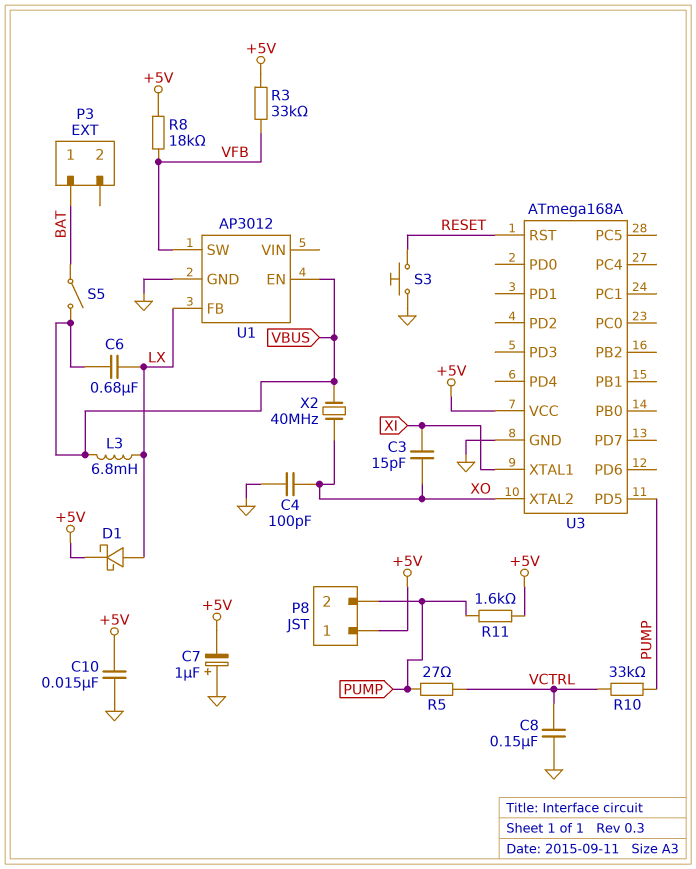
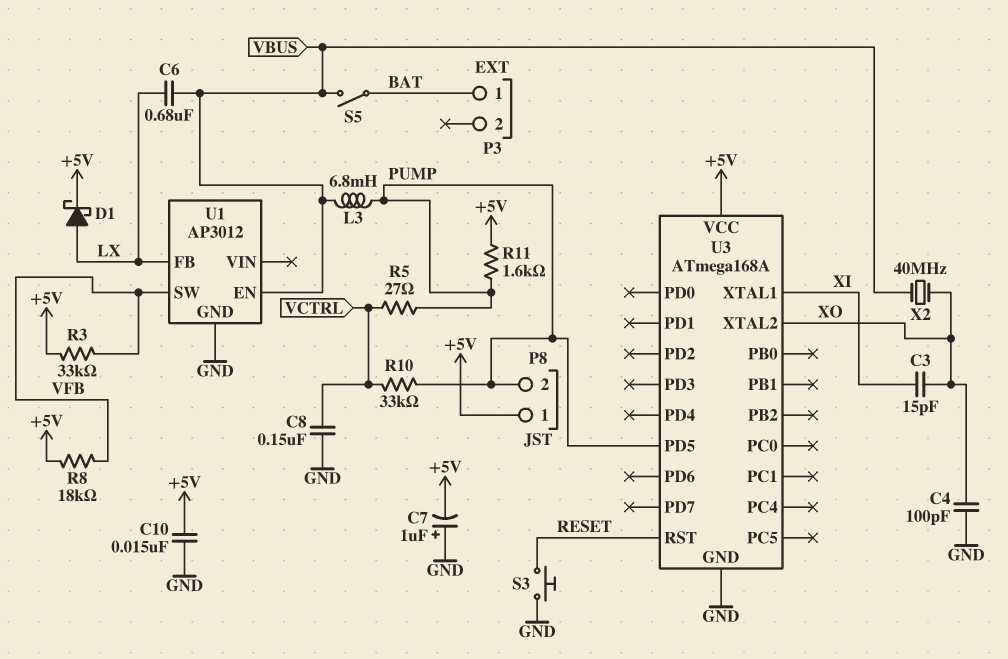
L3: 6.8mH (LX, VBUS) -> 6.8mH (PUMP, VBUS)

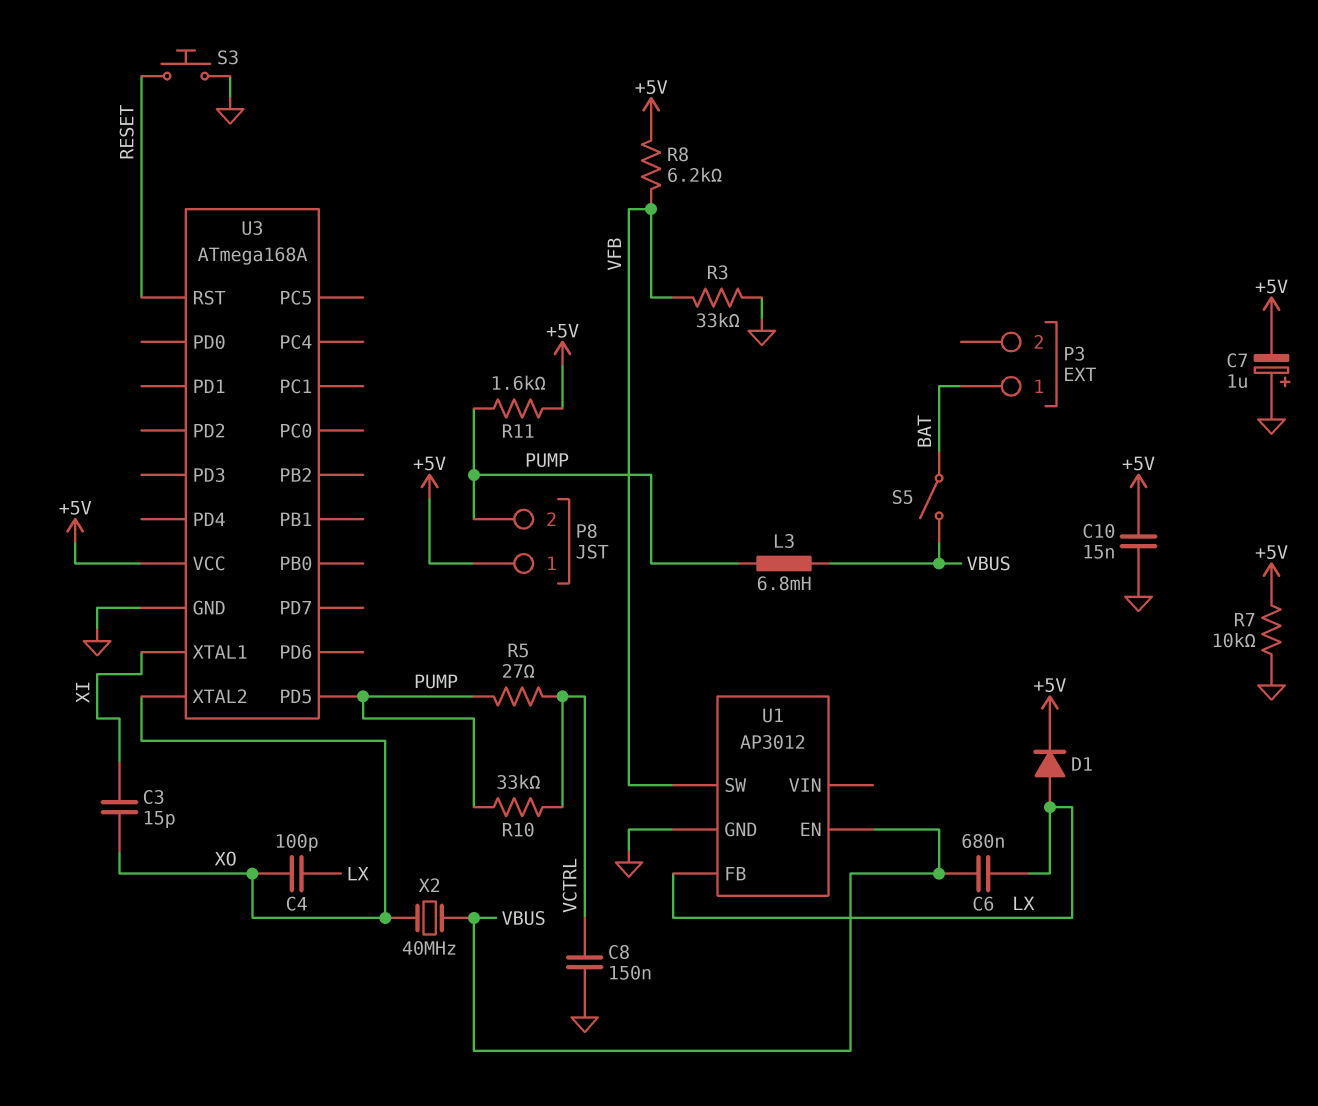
C4: 100pF (GND, XO) -> 100pF (LX, XO)
D1: schottky (A LX, K +5V) -> diode (A LX, K +5V)
R3: 33k (+5V, VFB) -> 33k (GND, VFB)
R7: none -> 10k (+5V, GND)
R8: 18k (+5V, VFB) -> 6.2k (+5V, VFB)

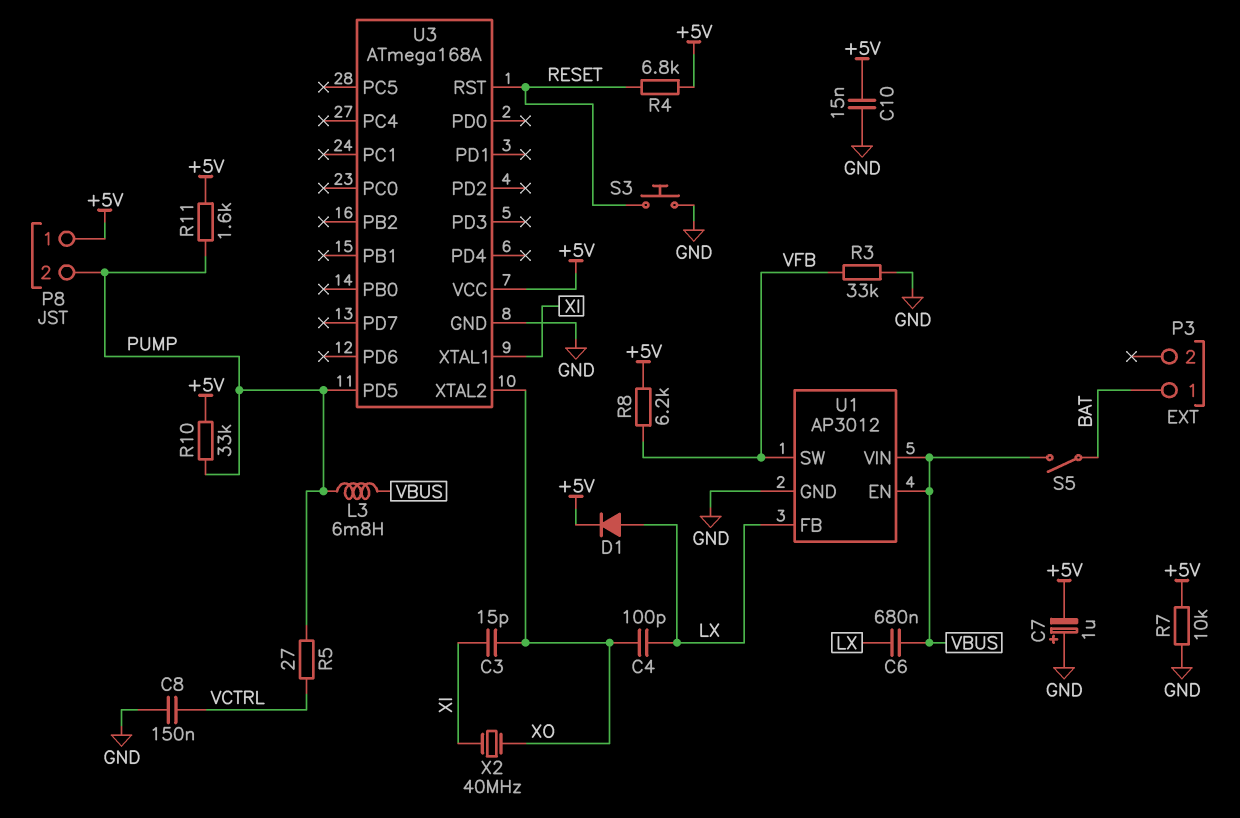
R4: none -> 6.8k (+5V, RESET)
R10: 33k (PUMP, VCTRL) -> 33k (+5V, PUMP)
U1 pin VIN: none -> VBUS
X2: 40MHz (VBUS, XO) -> 40MHz (XI, XO)

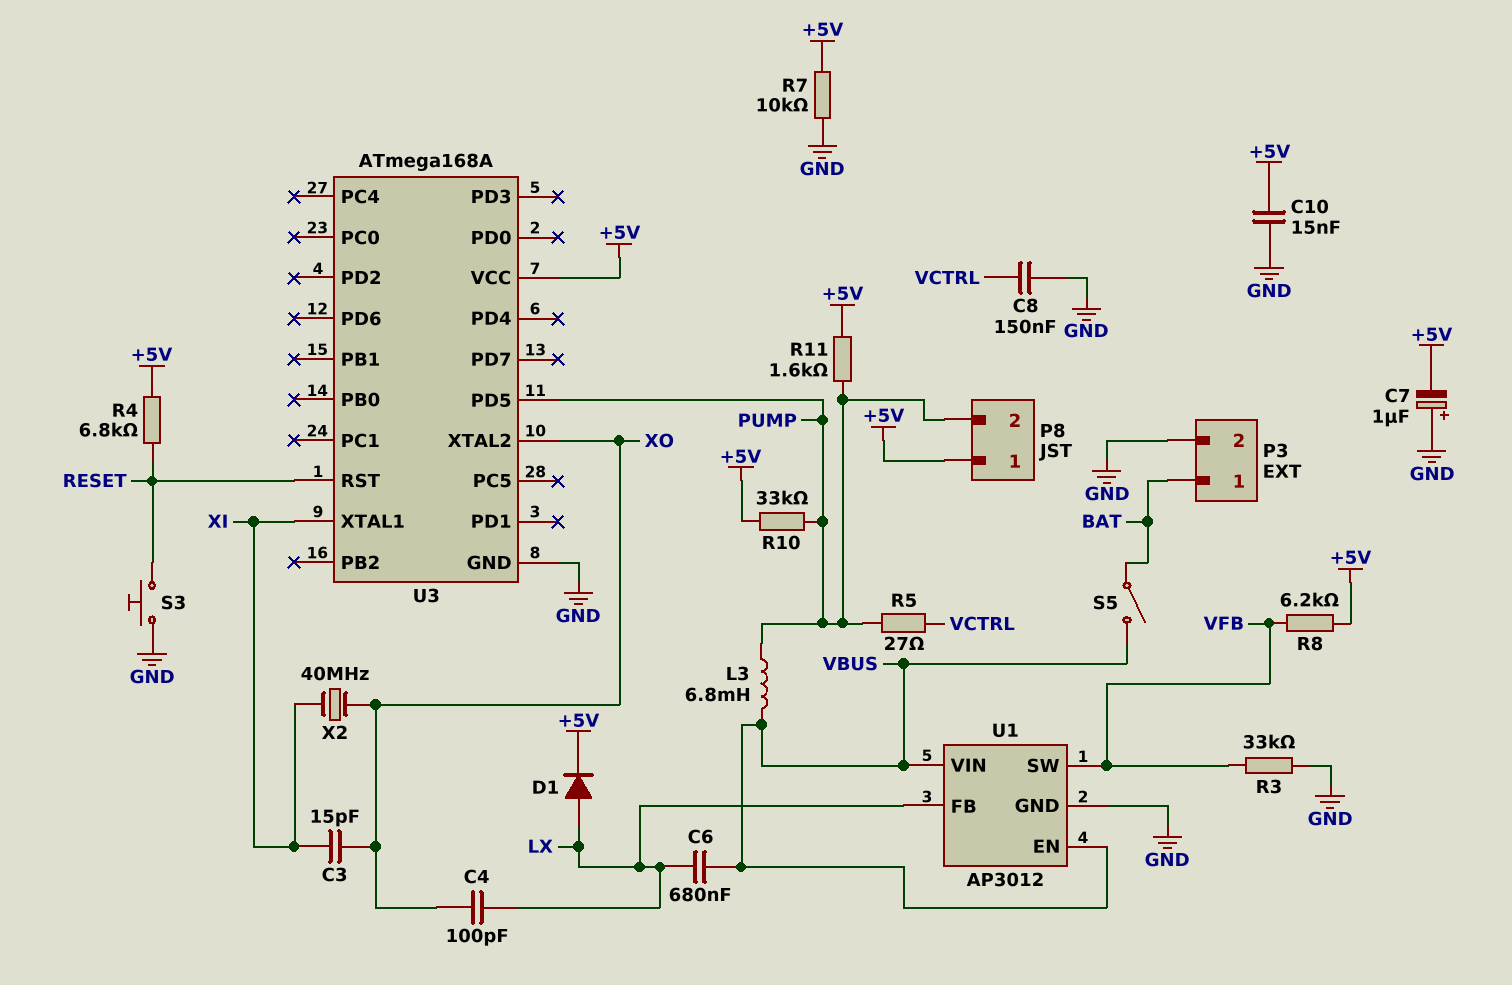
P3 pin 2: none -> GND

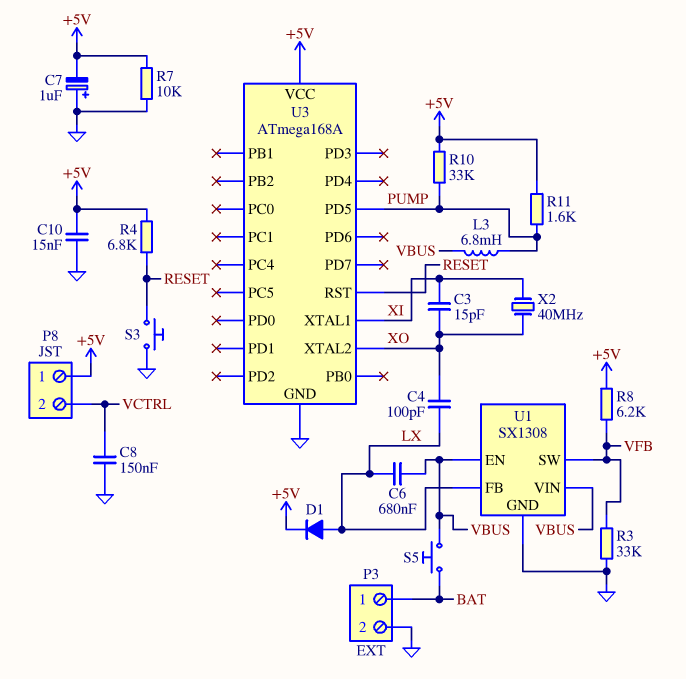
P8 pin 2: PUMP -> VCTRL
R5: 27 (PUMP, VCTRL) -> none
S5: switch (BAT, VBUS) -> button (BAT, VBUS)
U1: AP3012 -> SX1308

